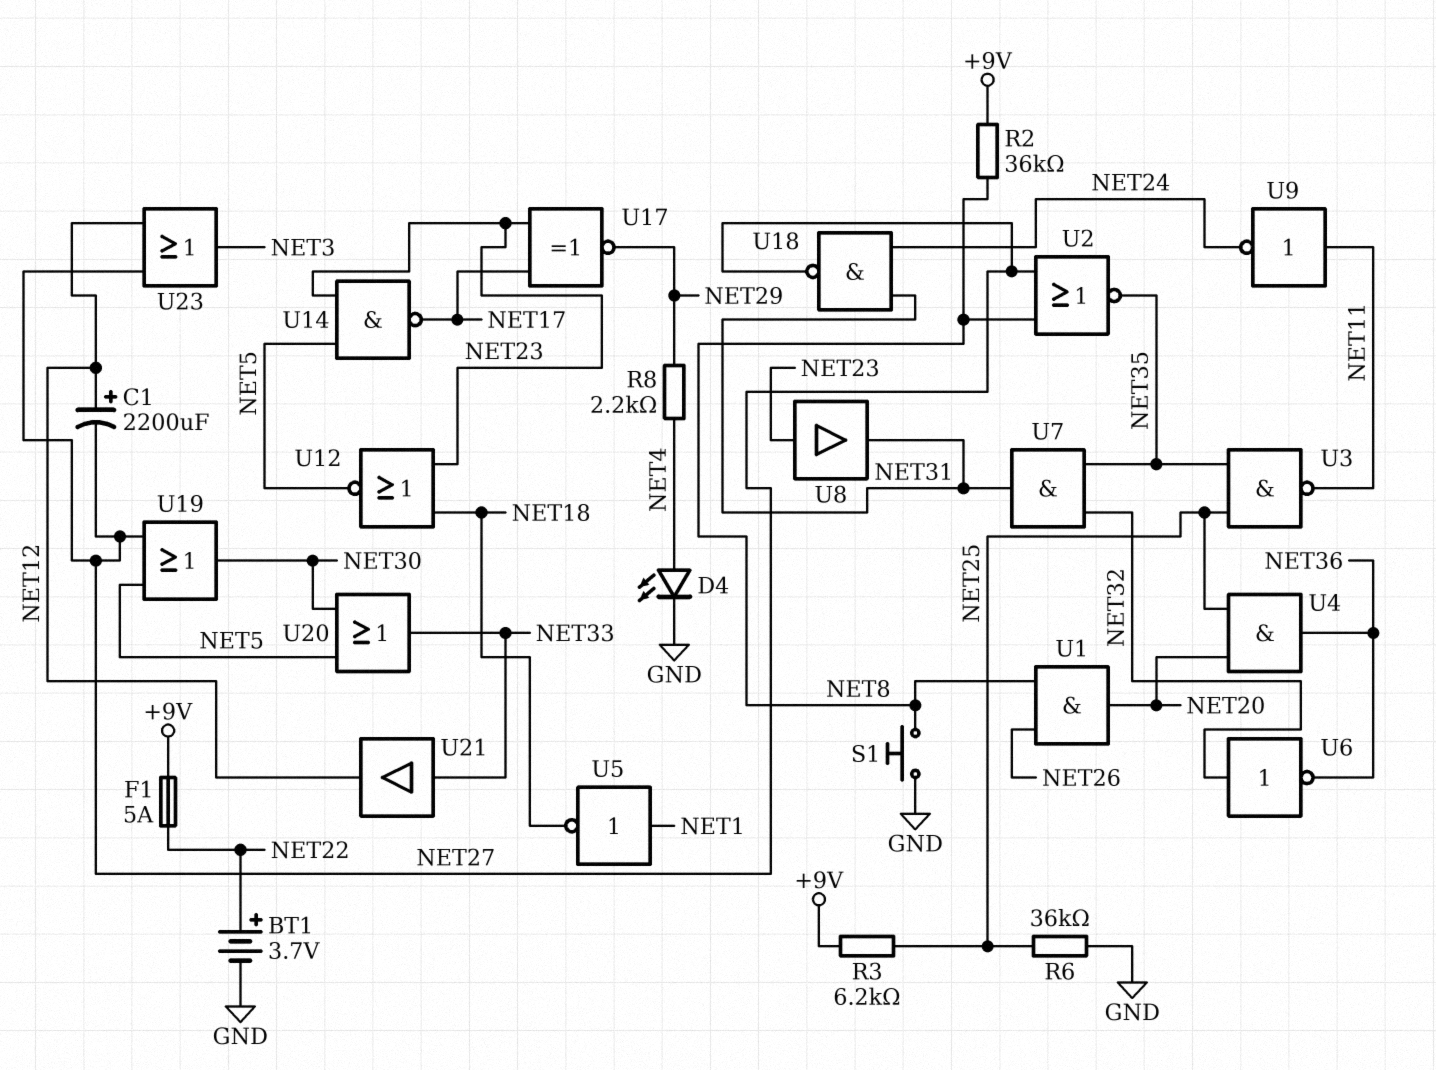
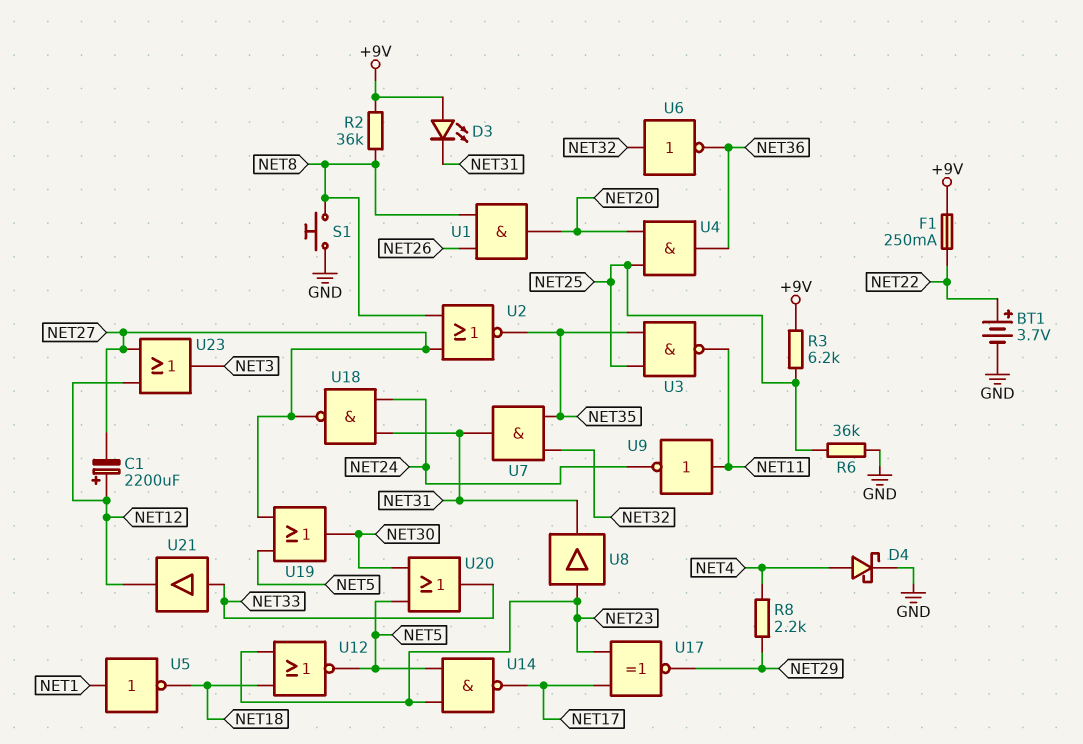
D3: none -> LED (A +9V, K NET31)
D4: LED (A NET4, K GND) -> schottky (A NET4, K GND)
F1: 5A (+9V, NET22) -> 250mA (+9V, NET22)

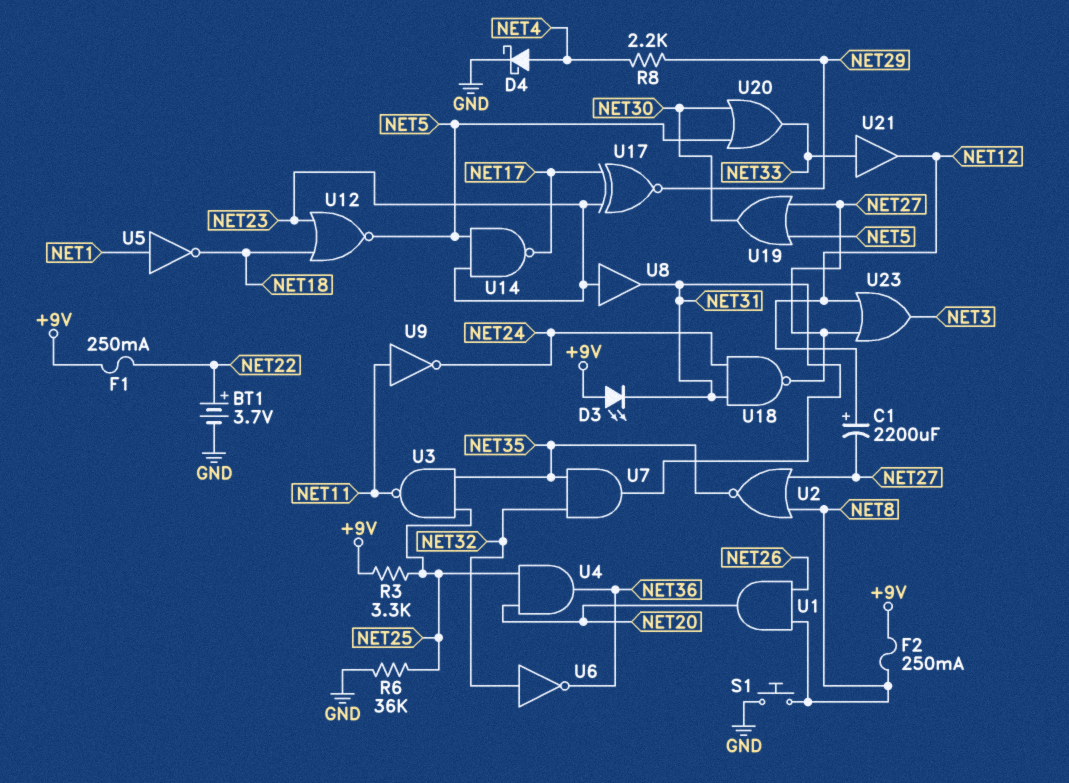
F2: none -> 250mA (+9V, NET8)
R2: 36k (+9V, NET8) -> none
R3: 6.2k (+9V, NET25) -> 3.3k (+9V, NET25)

